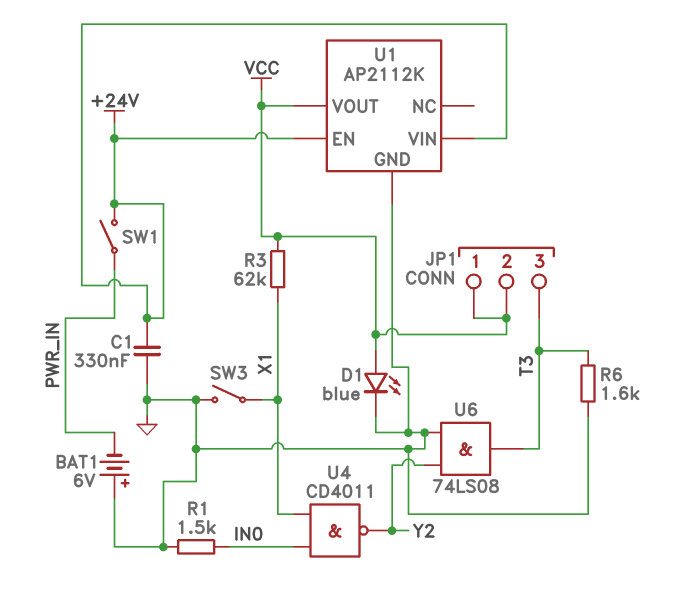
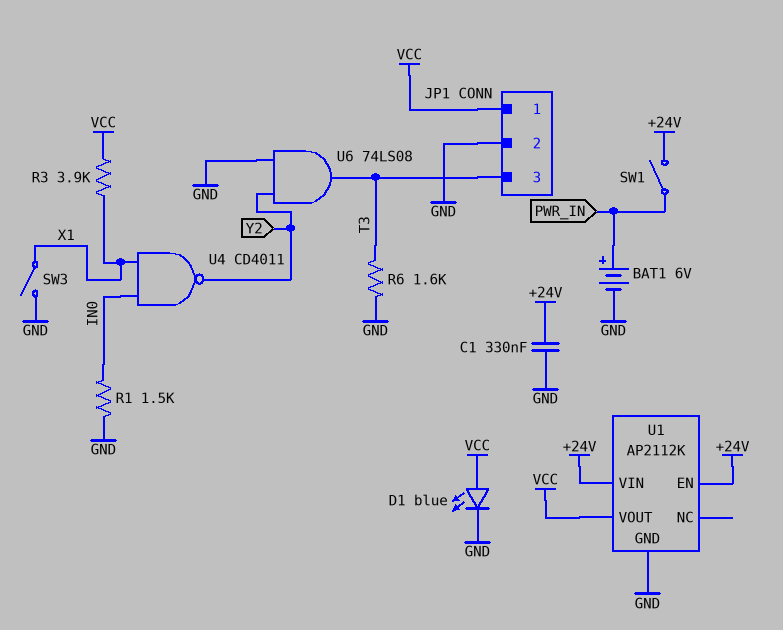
BAT1: 6V (plus GND, minus PWR_IN) -> 6V (plus PWR_IN, minus GND)
JP1 pin 2: VCC -> GND
R3: 62k (VCC, X1) -> 3.9k (VCC, X1)

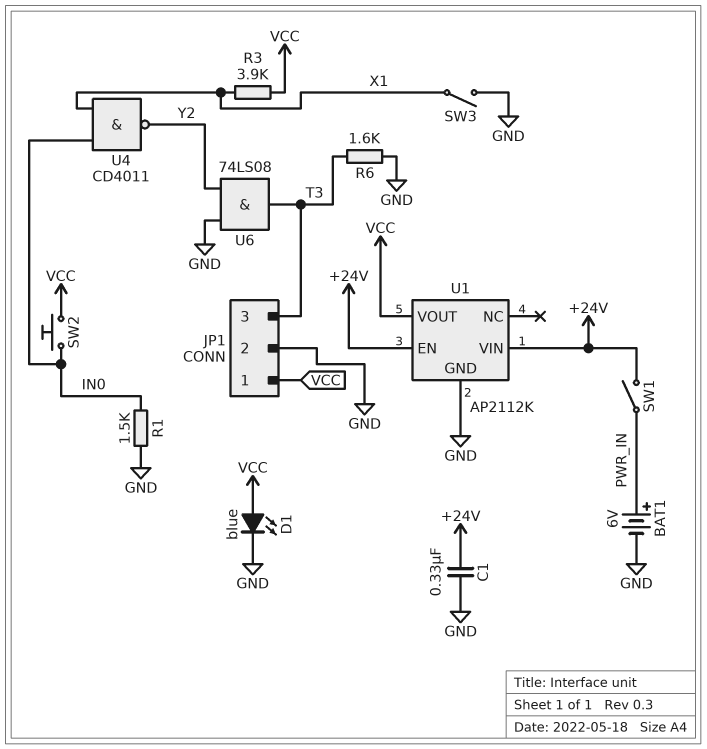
SW2: none -> button (IN0, VCC)

